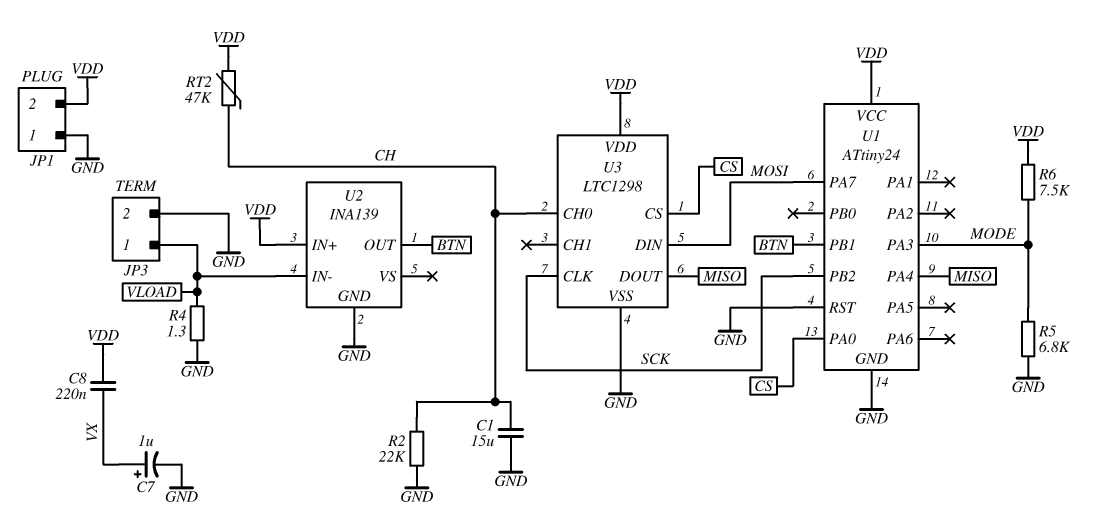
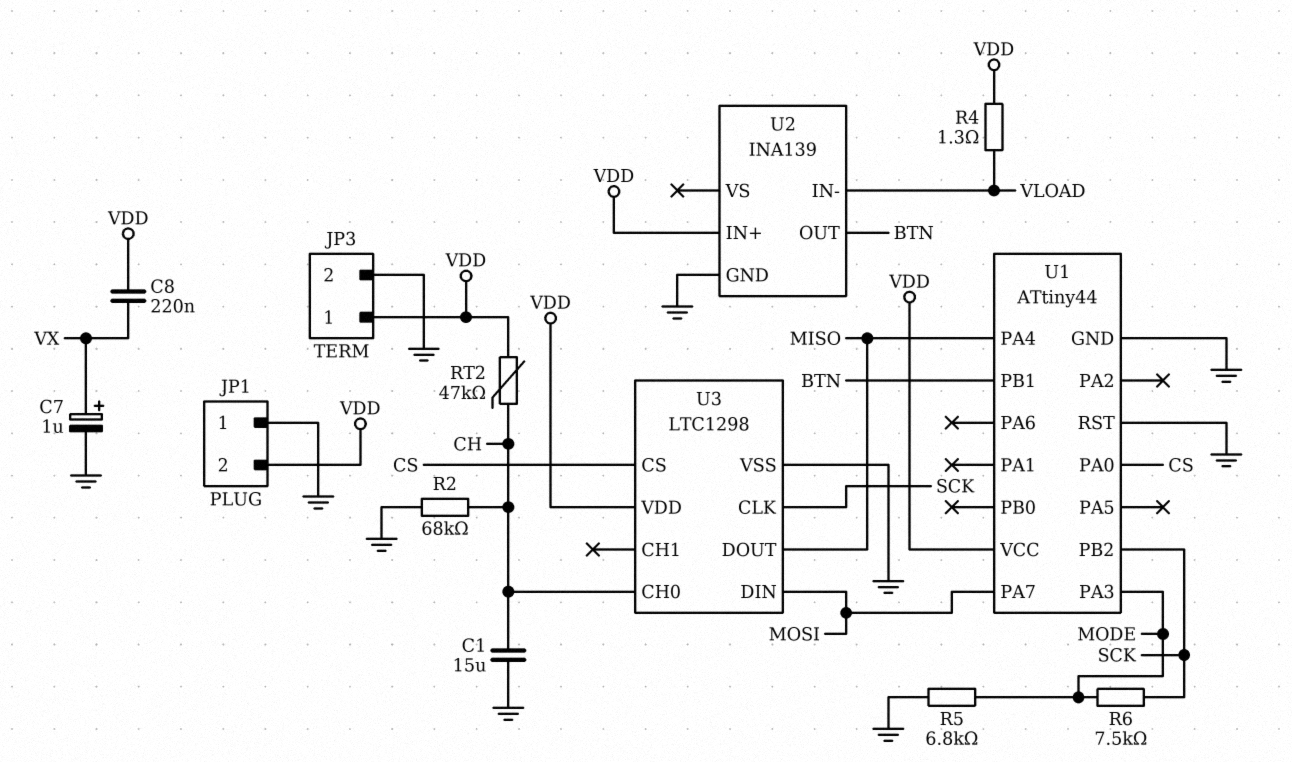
JP3 pin 1: VLOAD -> VDD
R2: 22k (CH, GND) -> 68k (CH, GND)
R4: 1.3 (GND, VLOAD) -> 1.3 (VDD, VLOAD)
R6: 7.5k (MODE, VDD) -> 7.5k (MODE, SCK)
U1: ATtiny24 -> ATtiny44

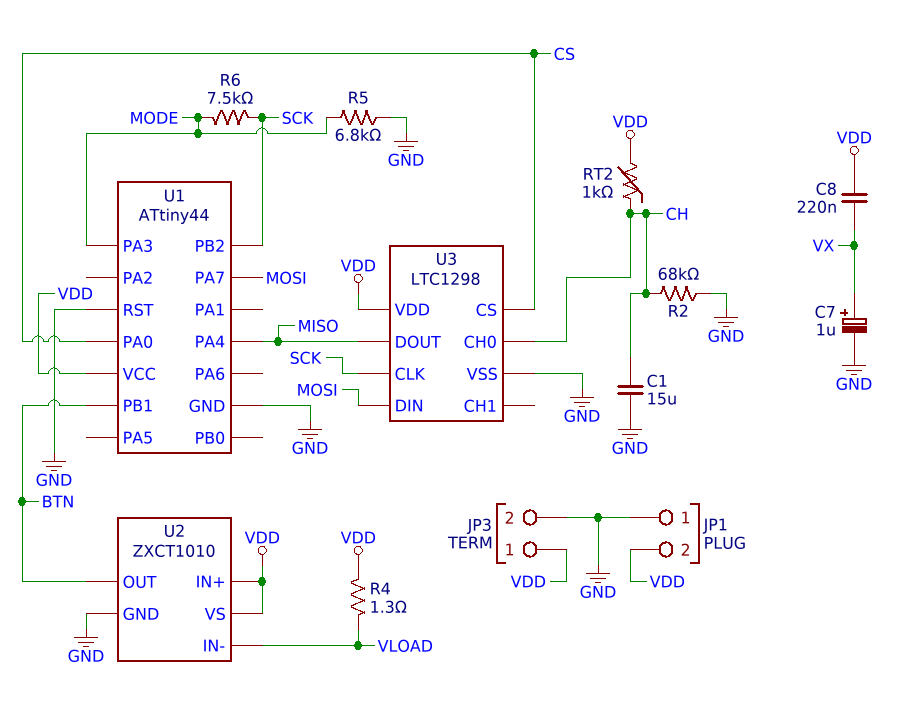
RT2: 47k (CH, VDD) -> 1k (CH, VDD)
U2: INA139 -> ZXCT1010
U2 pin VS: none -> VDD

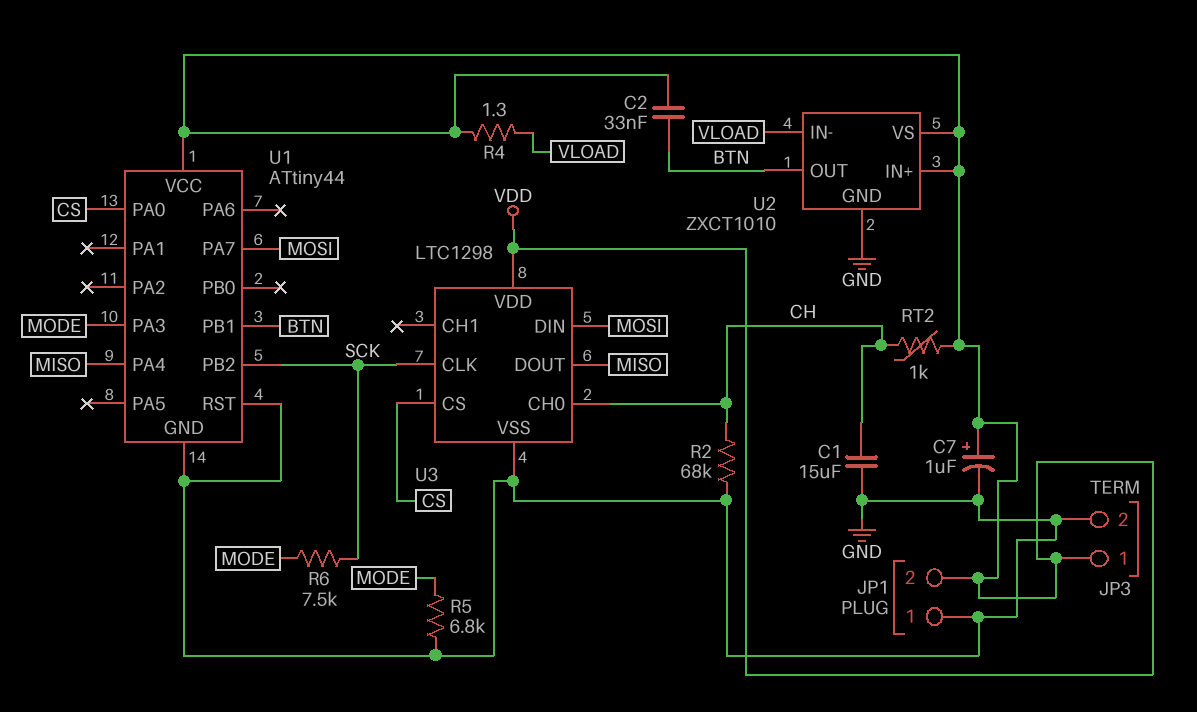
C2: none -> 33nF (BTN, VDD)
C7: 1uF (plus VX, minus GND) -> 1uF (plus VDD, minus GND)
C8: 220nF (VDD, VX) -> none

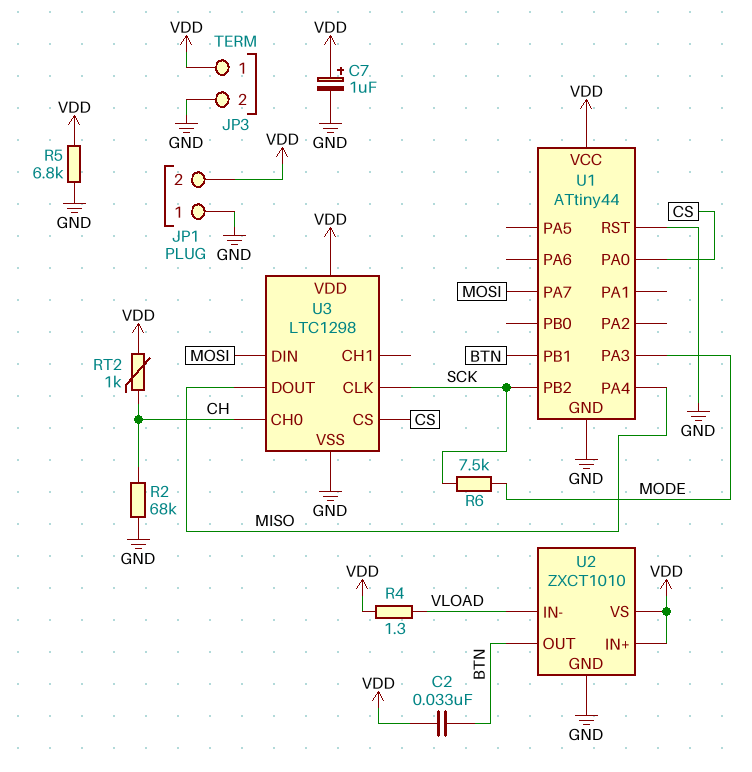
C1: 15uF (CH, GND) -> none
R5: 6.8k (GND, MODE) -> 6.8k (GND, VDD)

